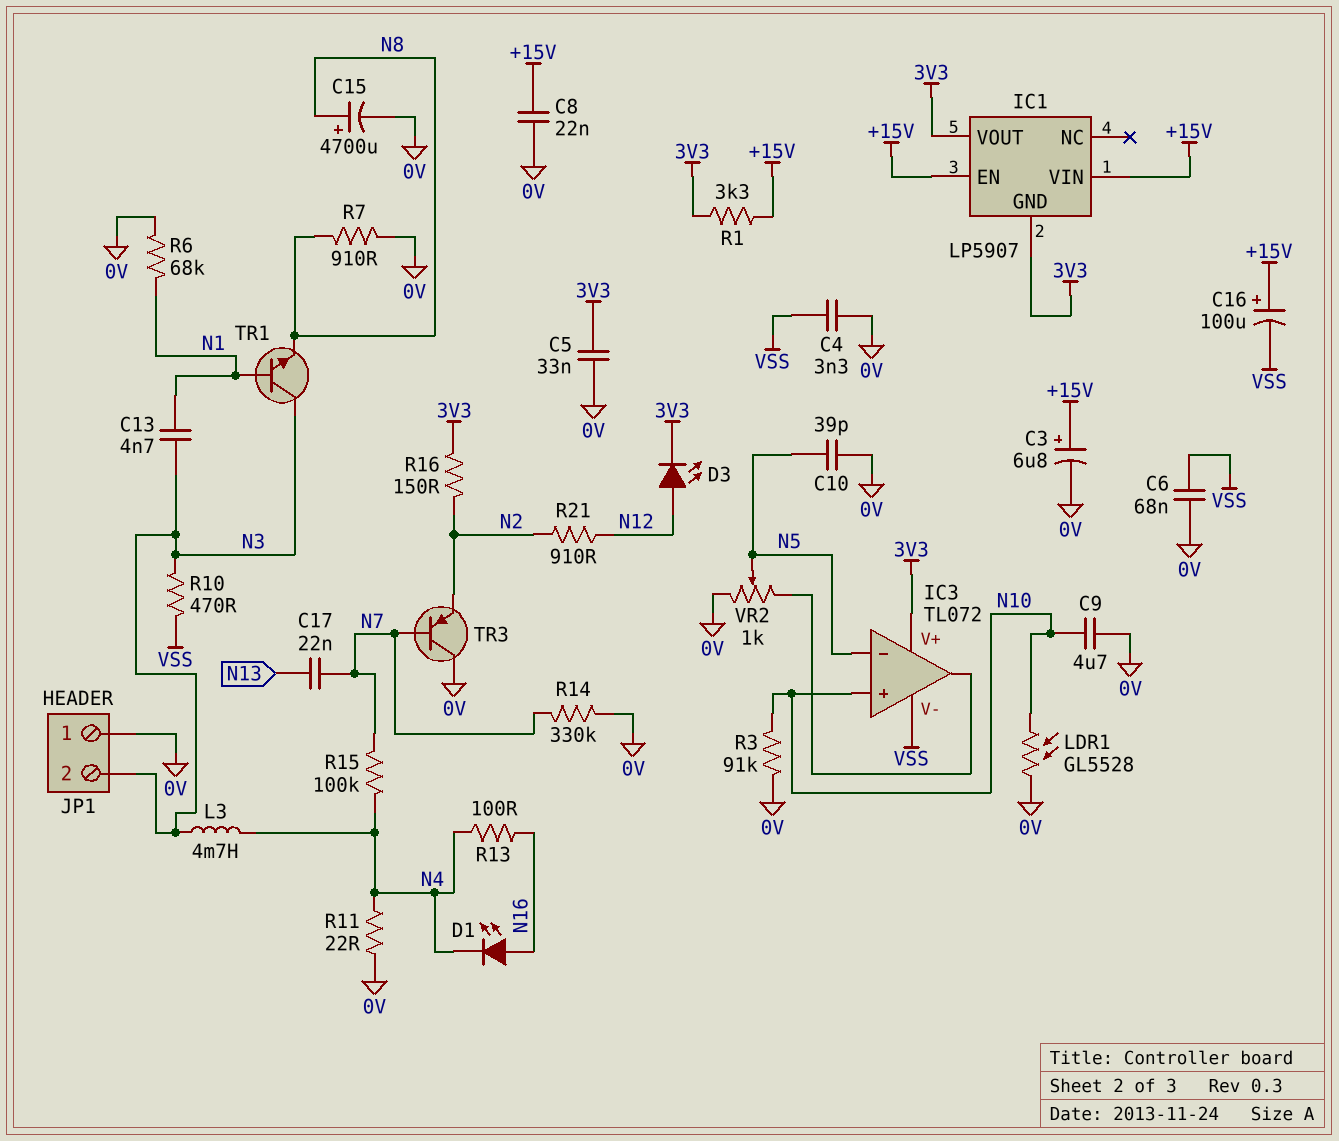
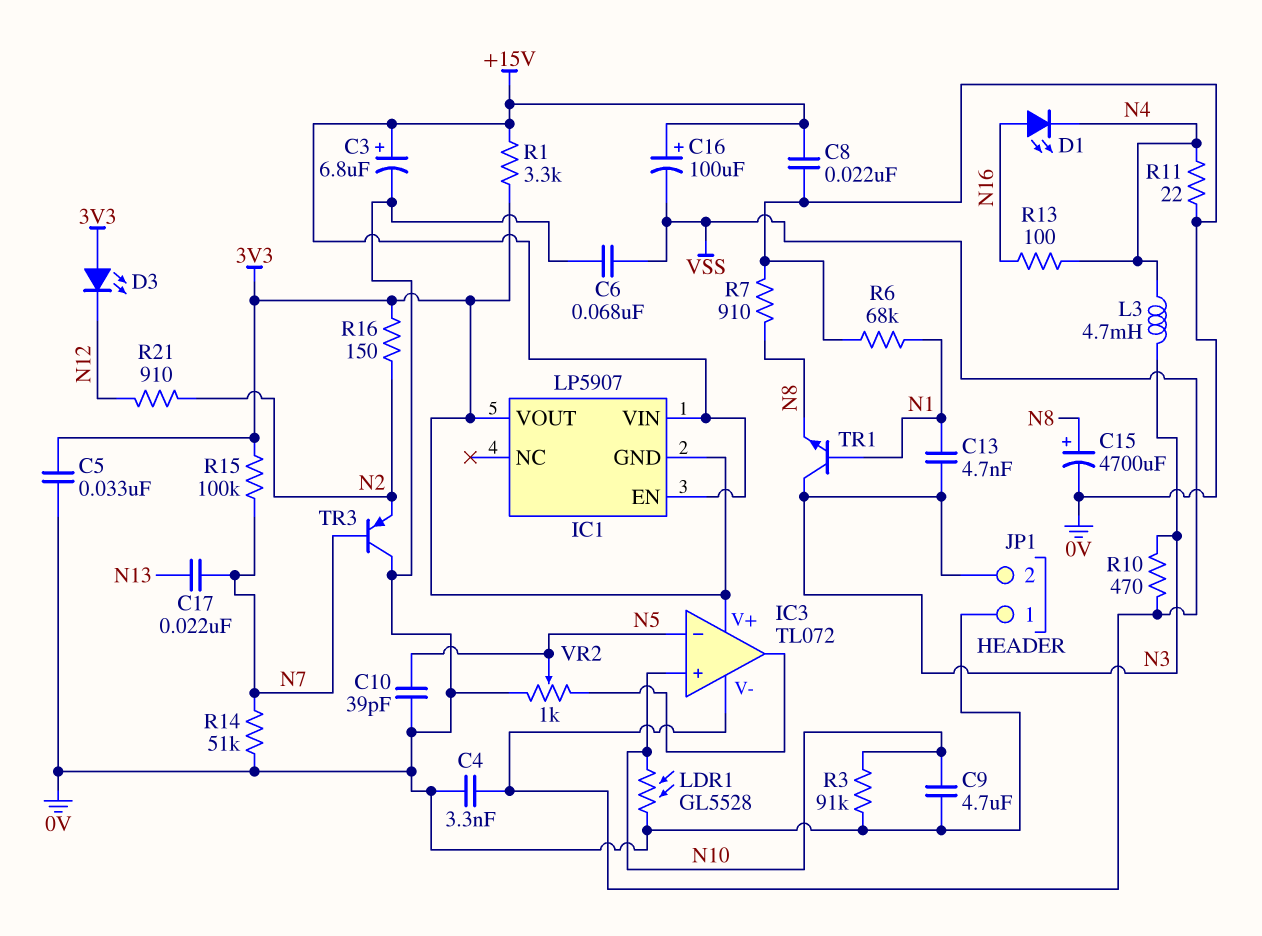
D3: LED (A N12, K 3V3) -> LED (A 3V3, K N12)
R14: 330k (0V, N7) -> 51k (0V, N7)
R15: 100k (N4, N7) -> 100k (3V3, N7)

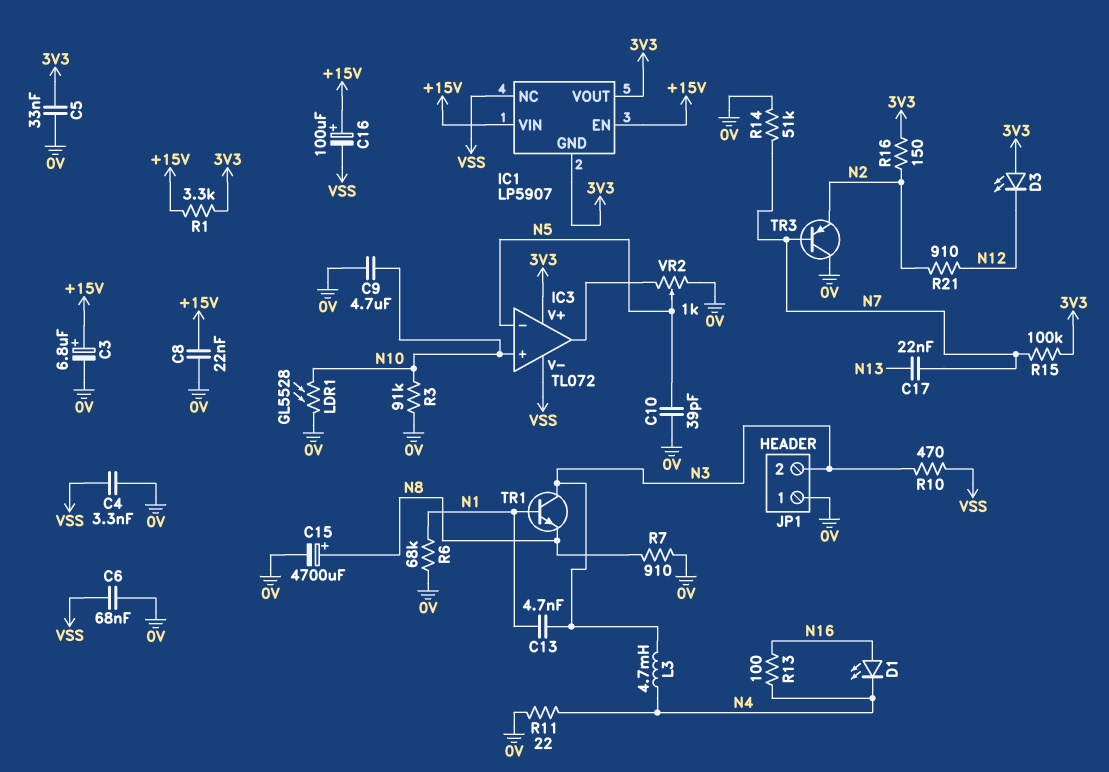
IC1 pin NC: none -> VSS

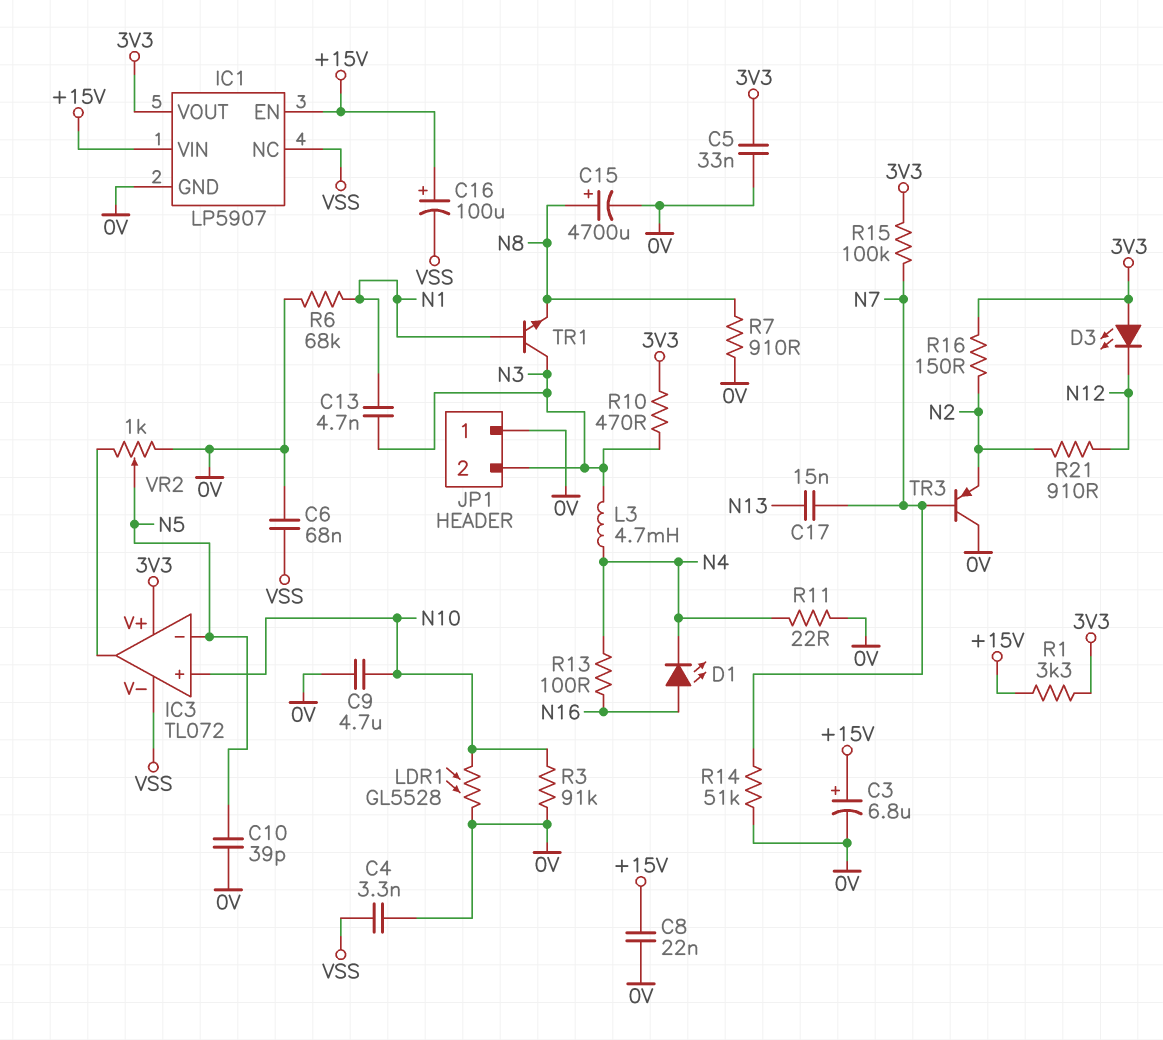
C17: 22nF (N7, N13) -> 15nF (N7, N13)
IC1 pin GND: 3V3 -> 0V
R10: 470 (N3, VSS) -> 470 (3V3, N3)

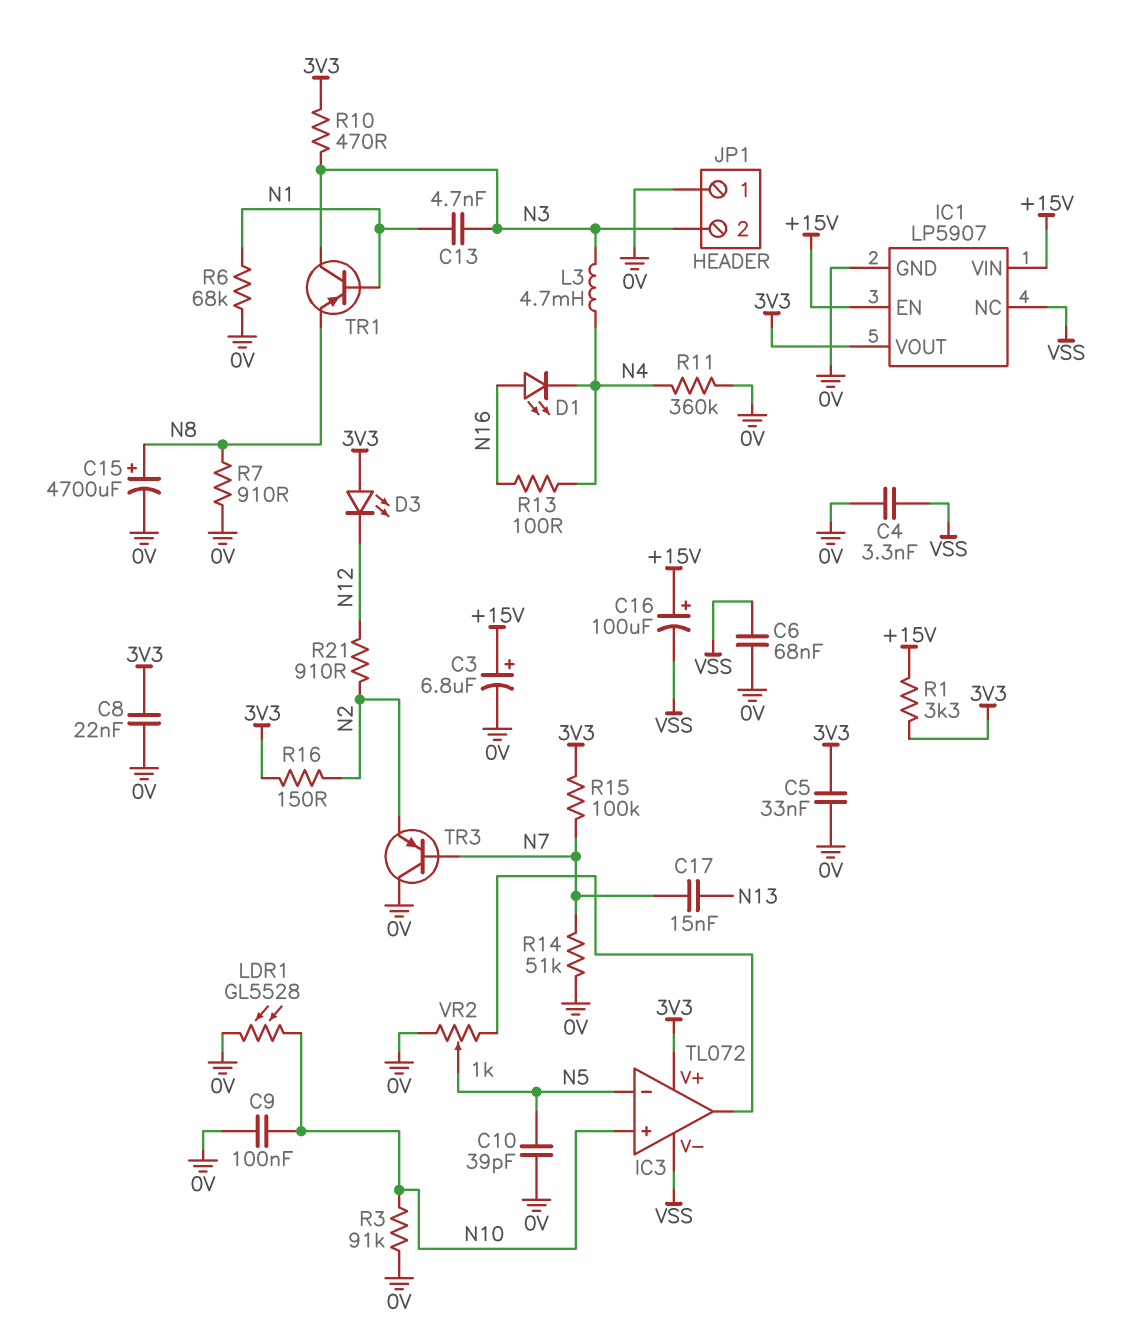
C8: 22nF (+15V, 0V) -> 22nF (0V, 3V3)
C9: 4.7uF (0V, N10) -> 100nF (0V, N10)
R11: 22 (0V, N4) -> 360k (0V, N4)
TR1: NPN (B N1, C N3, E N8) -> PNP (B N1, C N3, E N8)

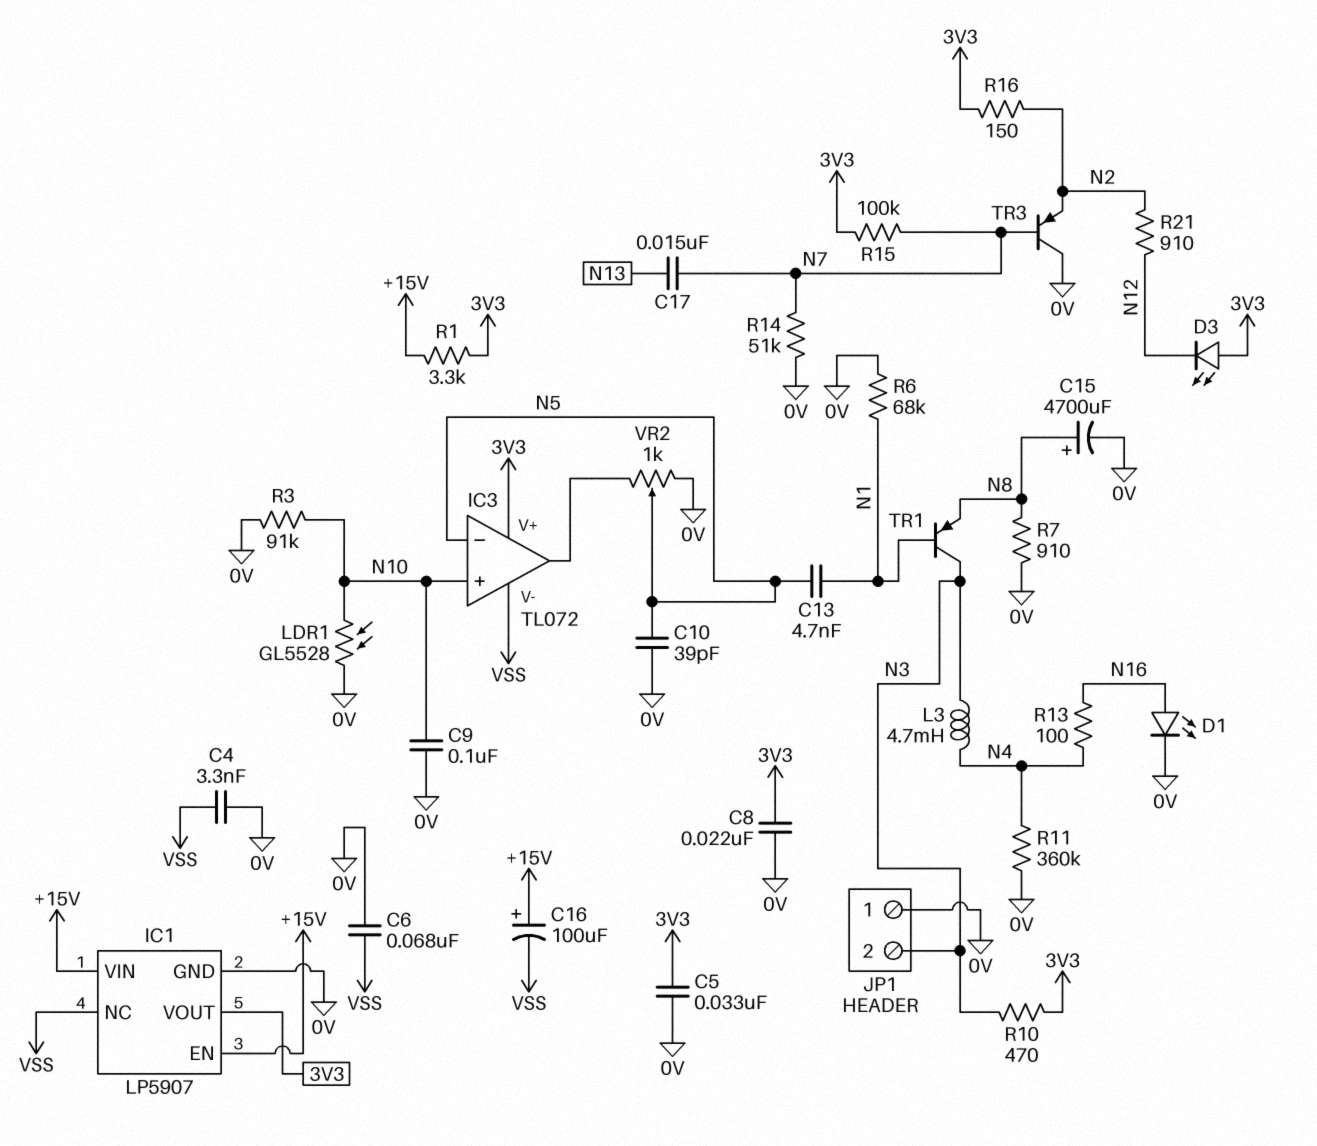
C3: 6.8uF (plus +15V, minus 0V) -> none
C13: 4.7nF (N1, N3) -> 4.7nF (N1, N5)
D1: LED (A N16, K N4) -> LED (A N16, K 0V)

